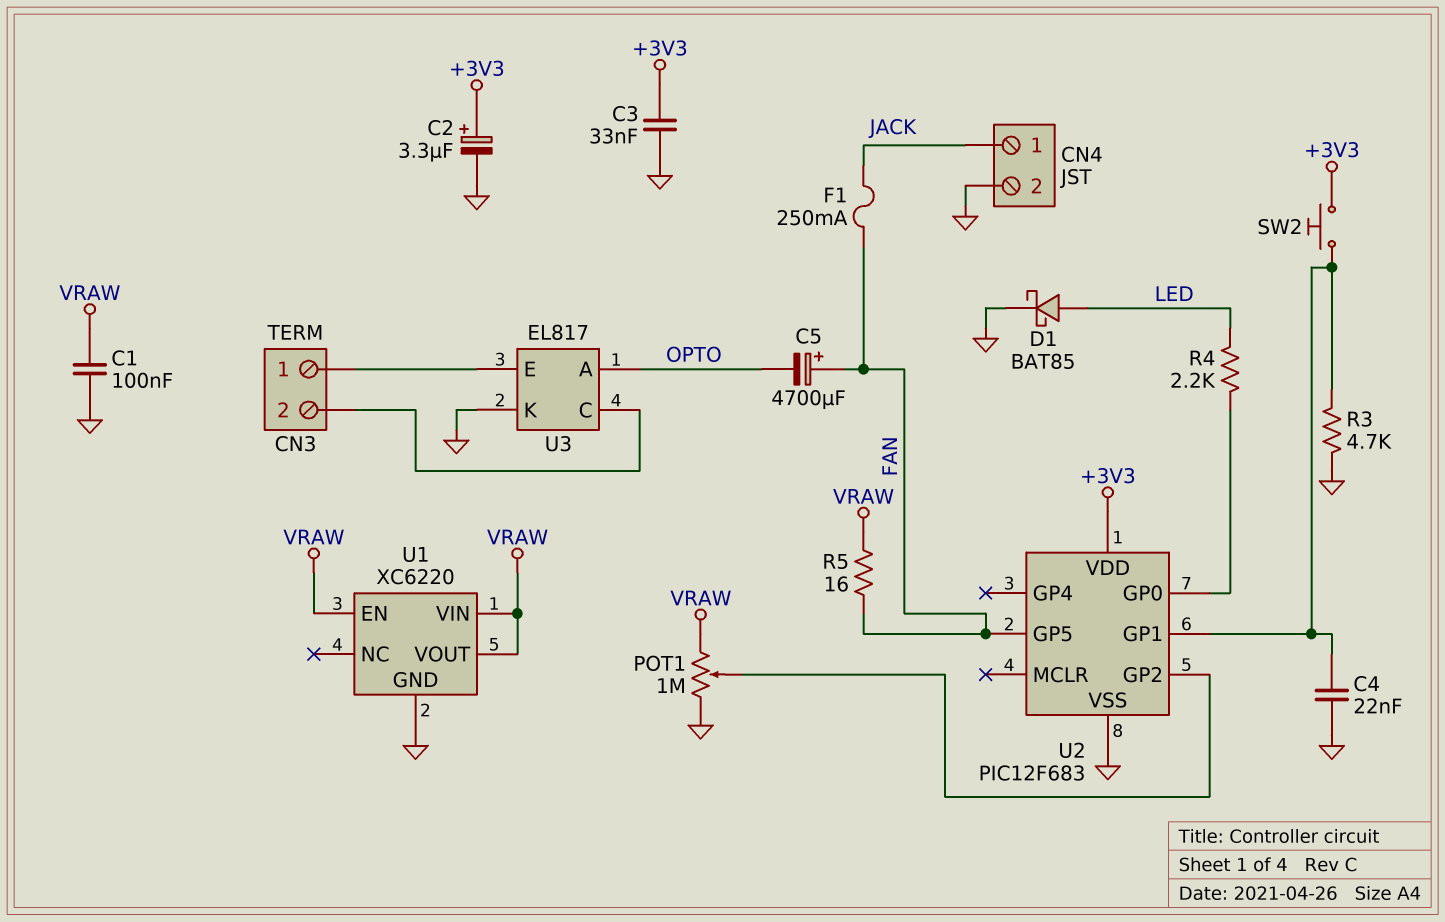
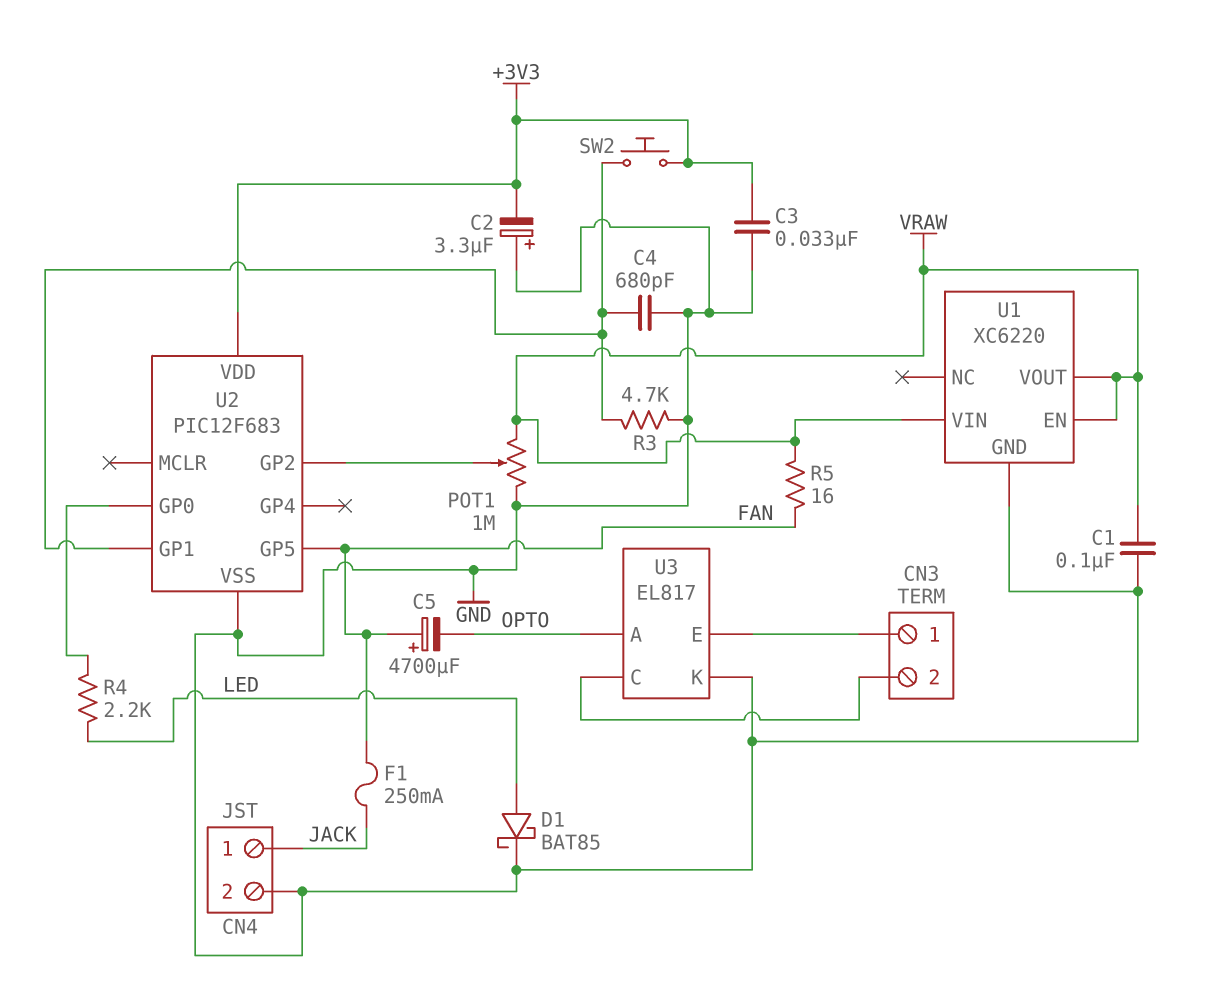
C2: 3.3uF (plus +3V3, minus GND) -> 3.3uF (plus GND, minus +3V3)
C4: 22nF (GND, U2/GP1) -> 680pF (GND, U2/GP1)

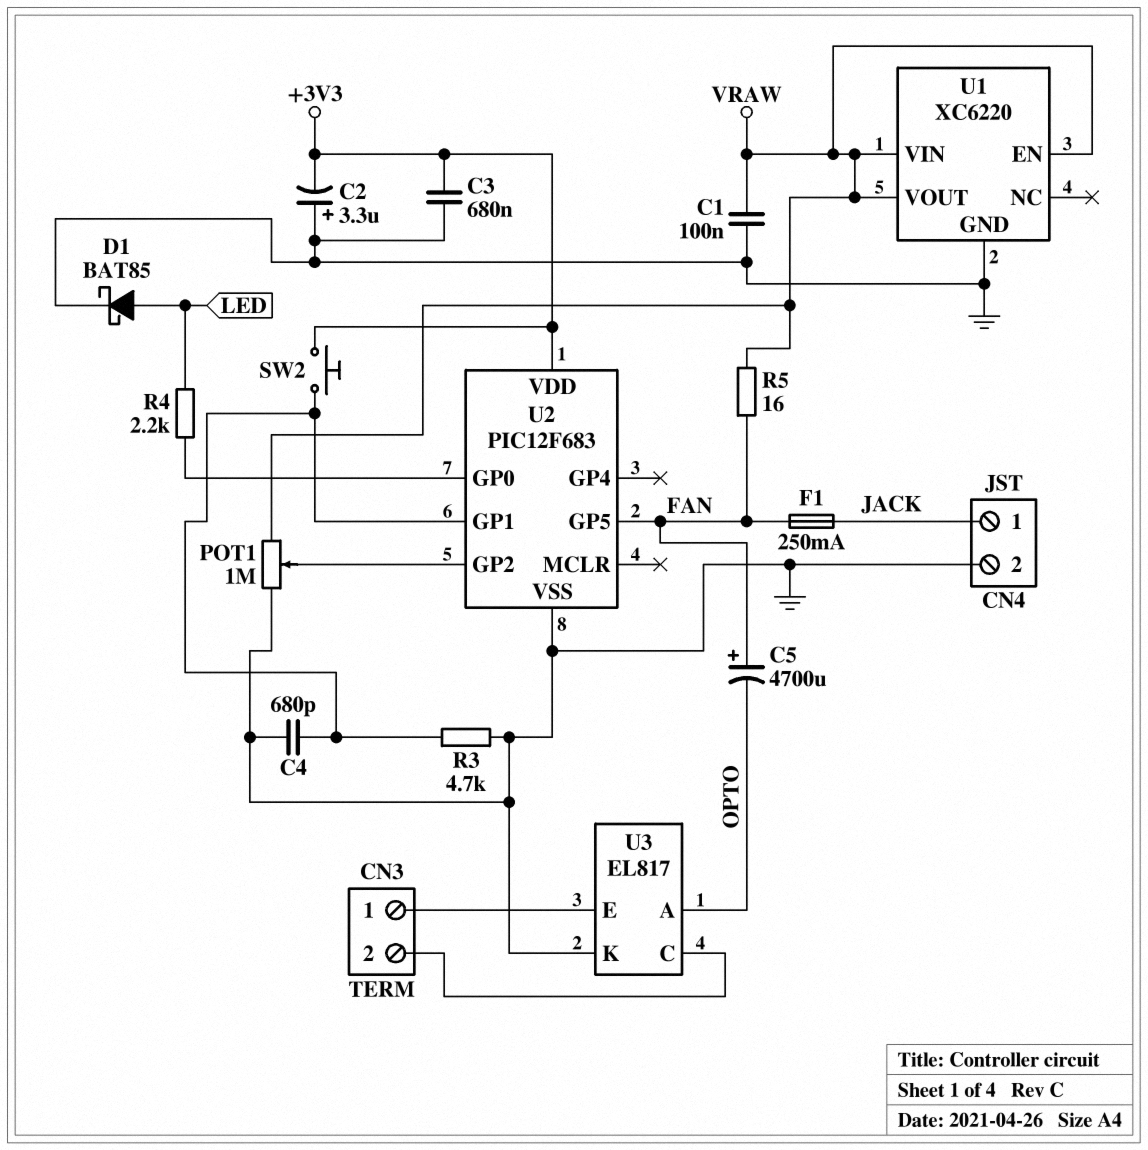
C3: 33nF (+3V3, GND) -> 680nF (+3V3, GND)

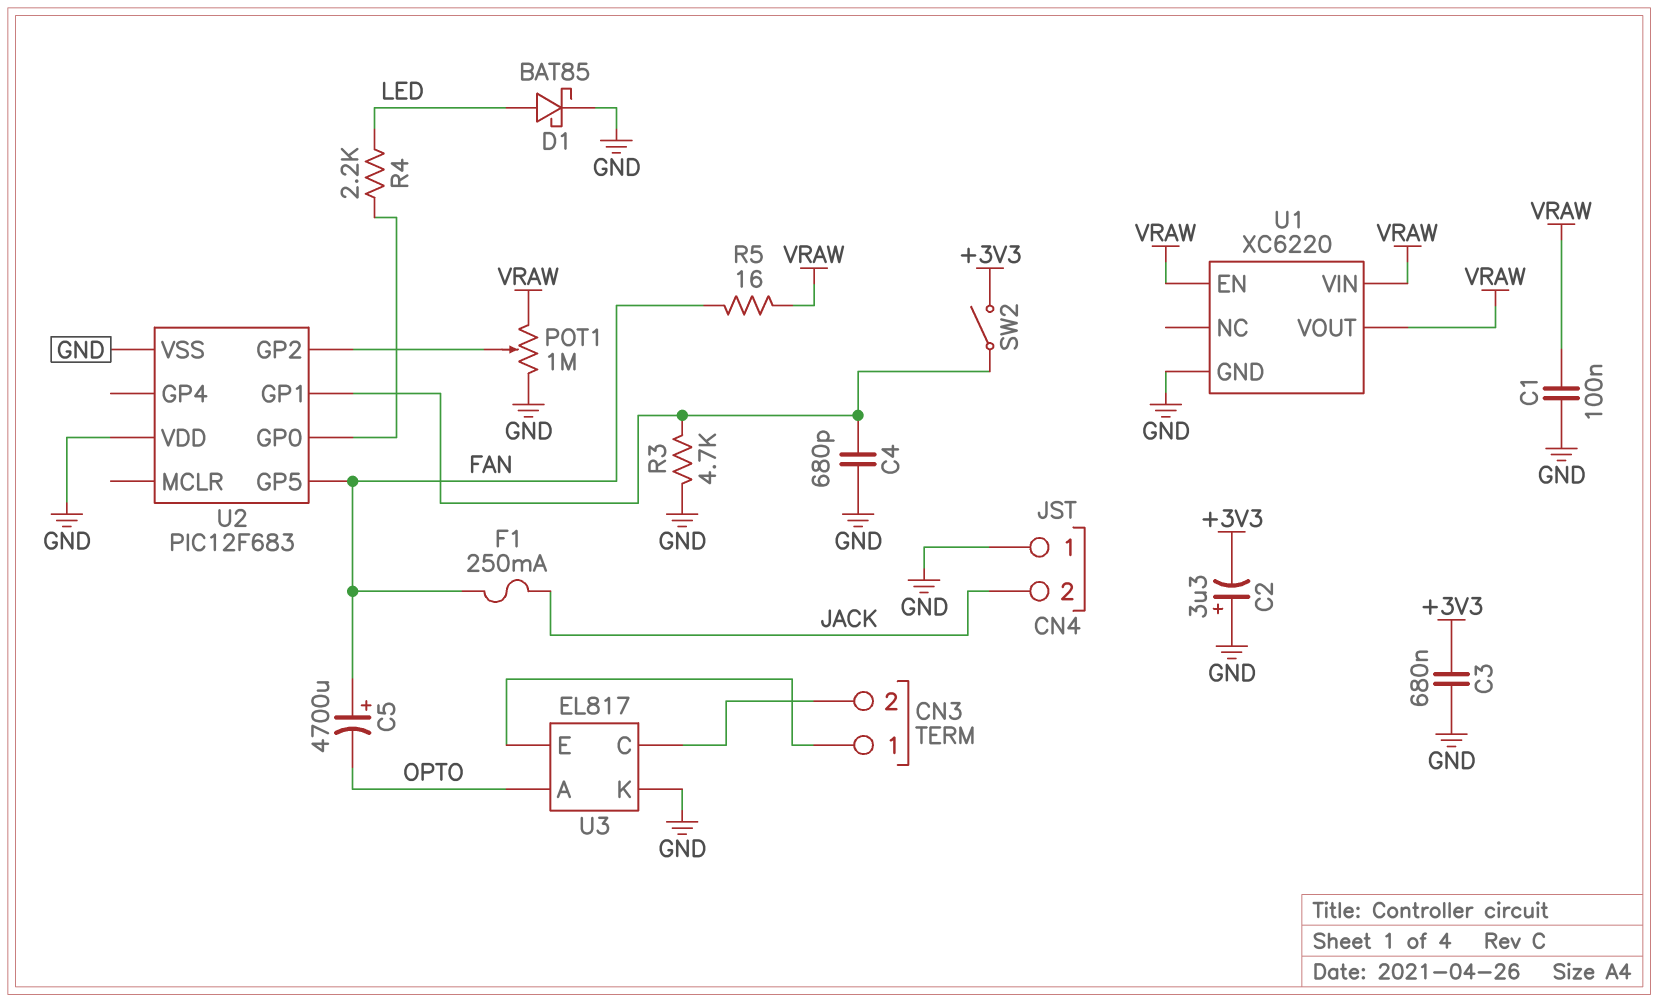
CN4 pin 1: JACK -> GND
CN4 pin 2: GND -> JACK
SW2: button (+3V3, U2/GP1) -> switch (+3V3, U2/GP1)
U2 pin VDD: +3V3 -> GND

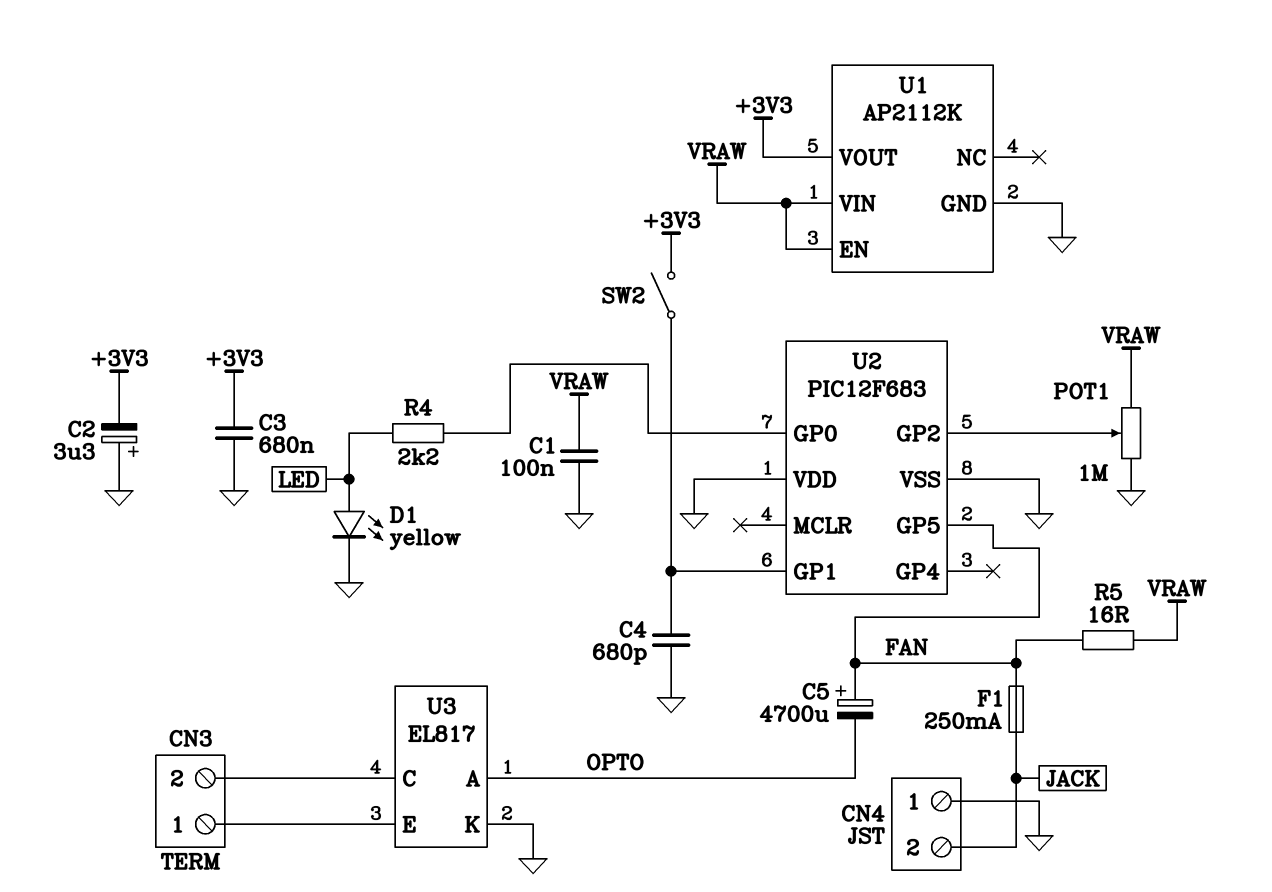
D1: schottky BAT85 (A LED, K GND) -> LED yellow (A LED, K GND)
R3: 4.7k (GND, U2/GP1) -> none
U1: XC6220 -> AP2112K
U1 pin VOUT: VRAW -> +3V3

